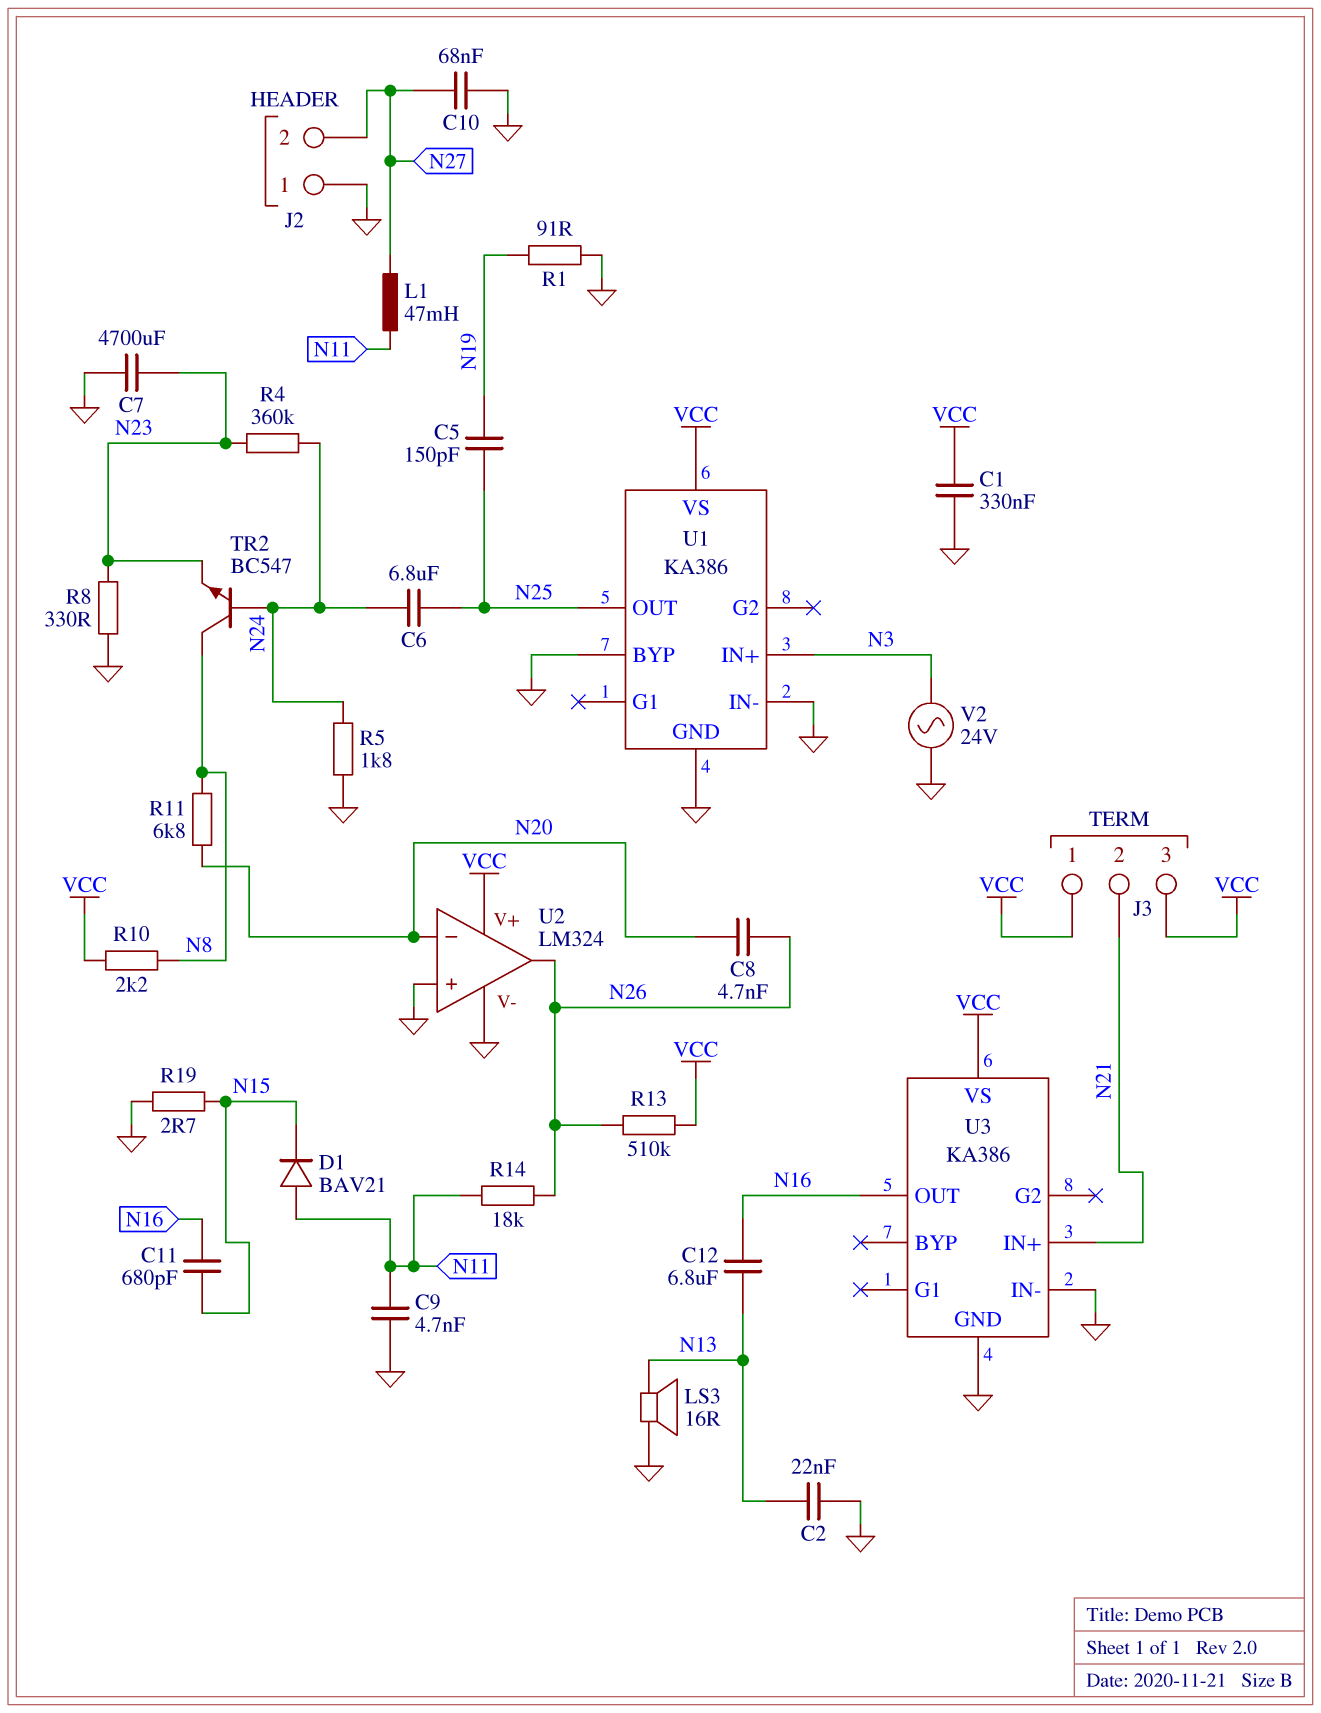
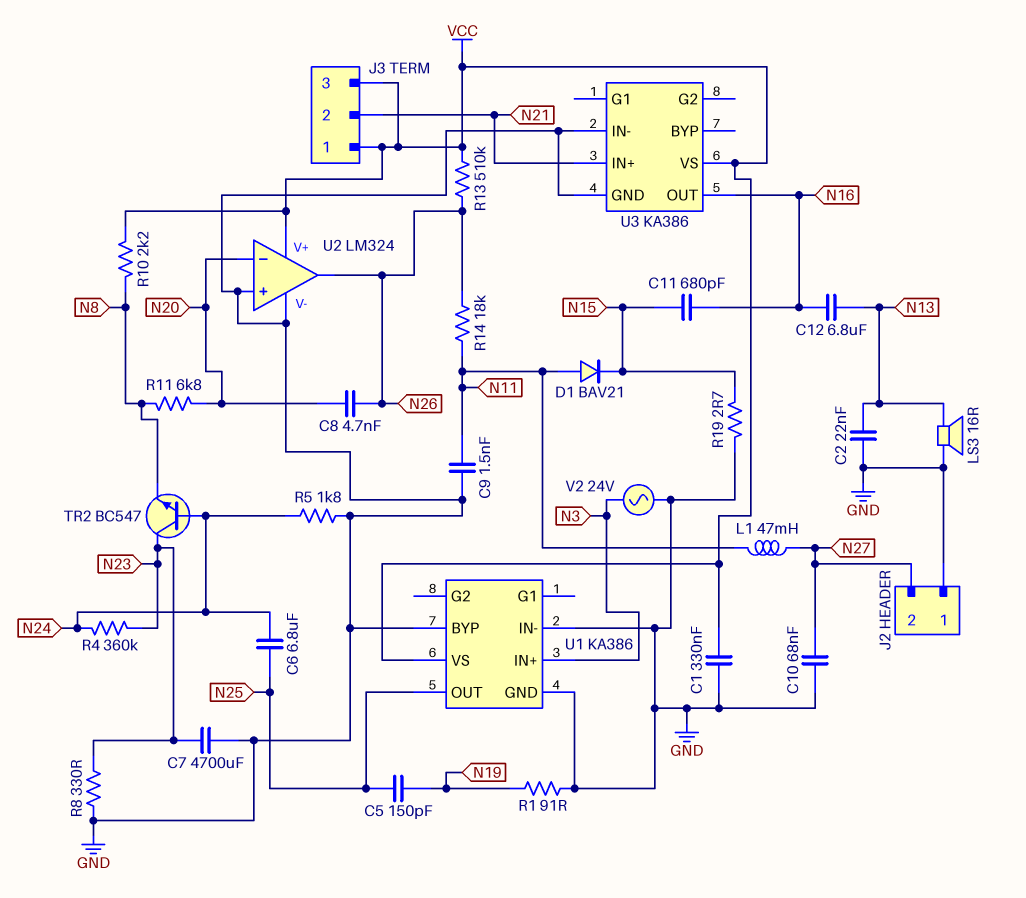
C9: 4.7nF (GND, N11) -> 1.5nF (GND, N11)
TR2: NPN BC547 (B N24, C N8, E N23) -> NPN BC547 (B N24, C N23, E N8)

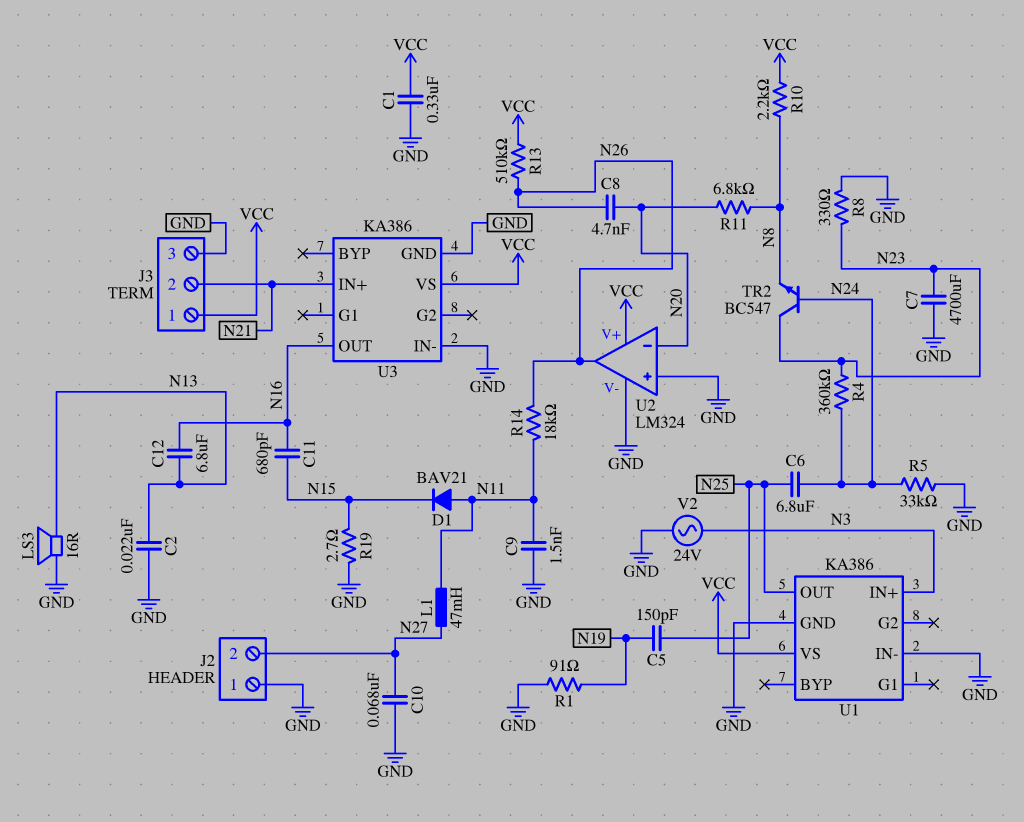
J3 pin 3: VCC -> GND
R5: 1.8k (GND, N24) -> 33k (GND, N24)
U1 pin BYP: GND -> none

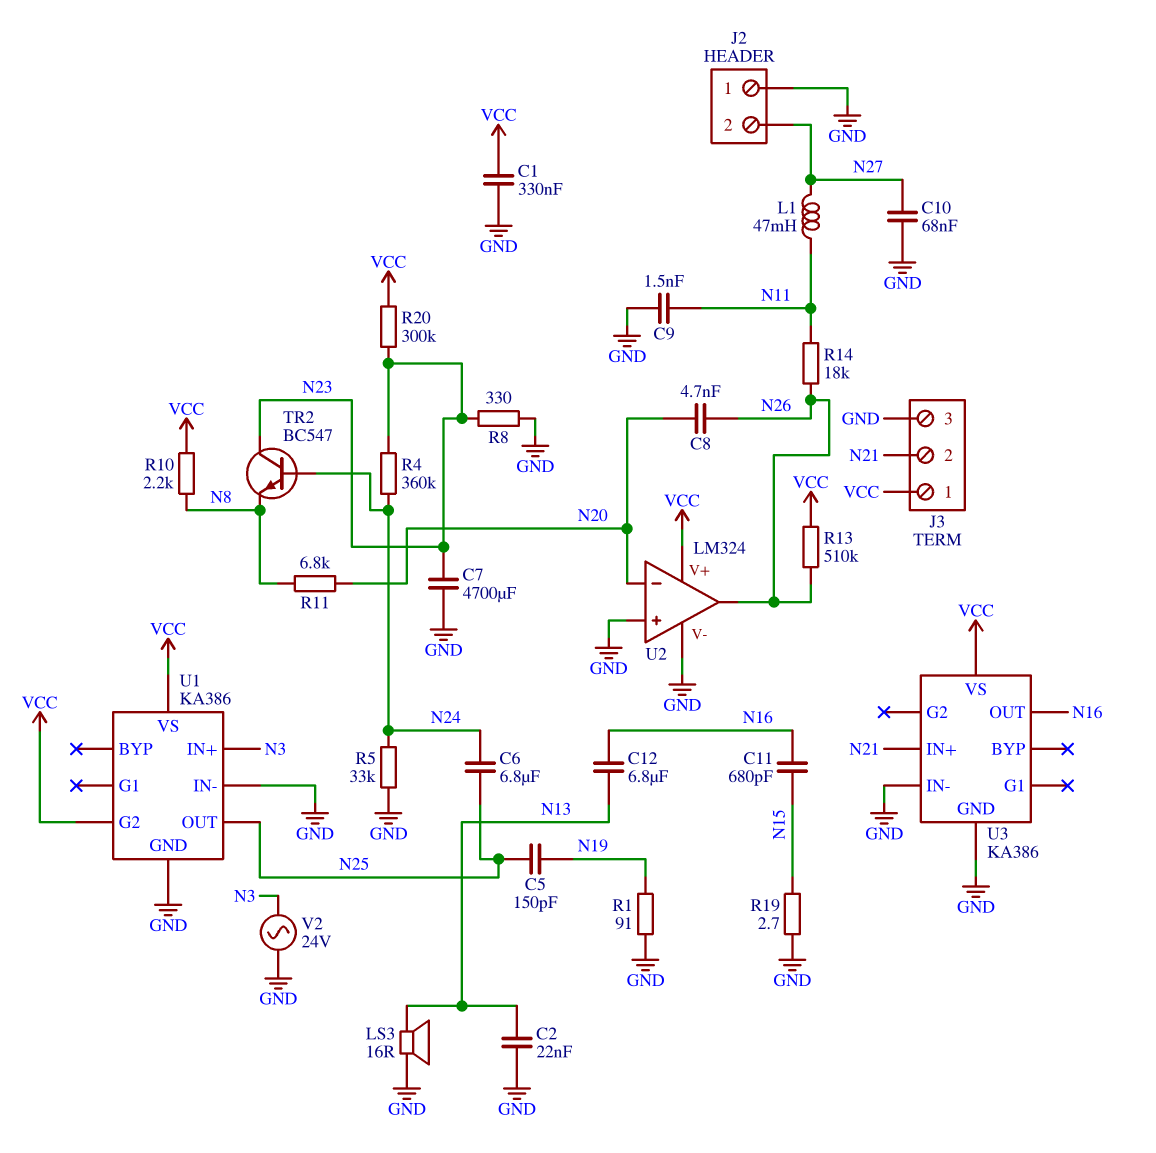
D1: diode BAV21 (A N11, K N15) -> none
R20: none -> 300k (N23, VCC)
U1 pin G2: none -> VCC

